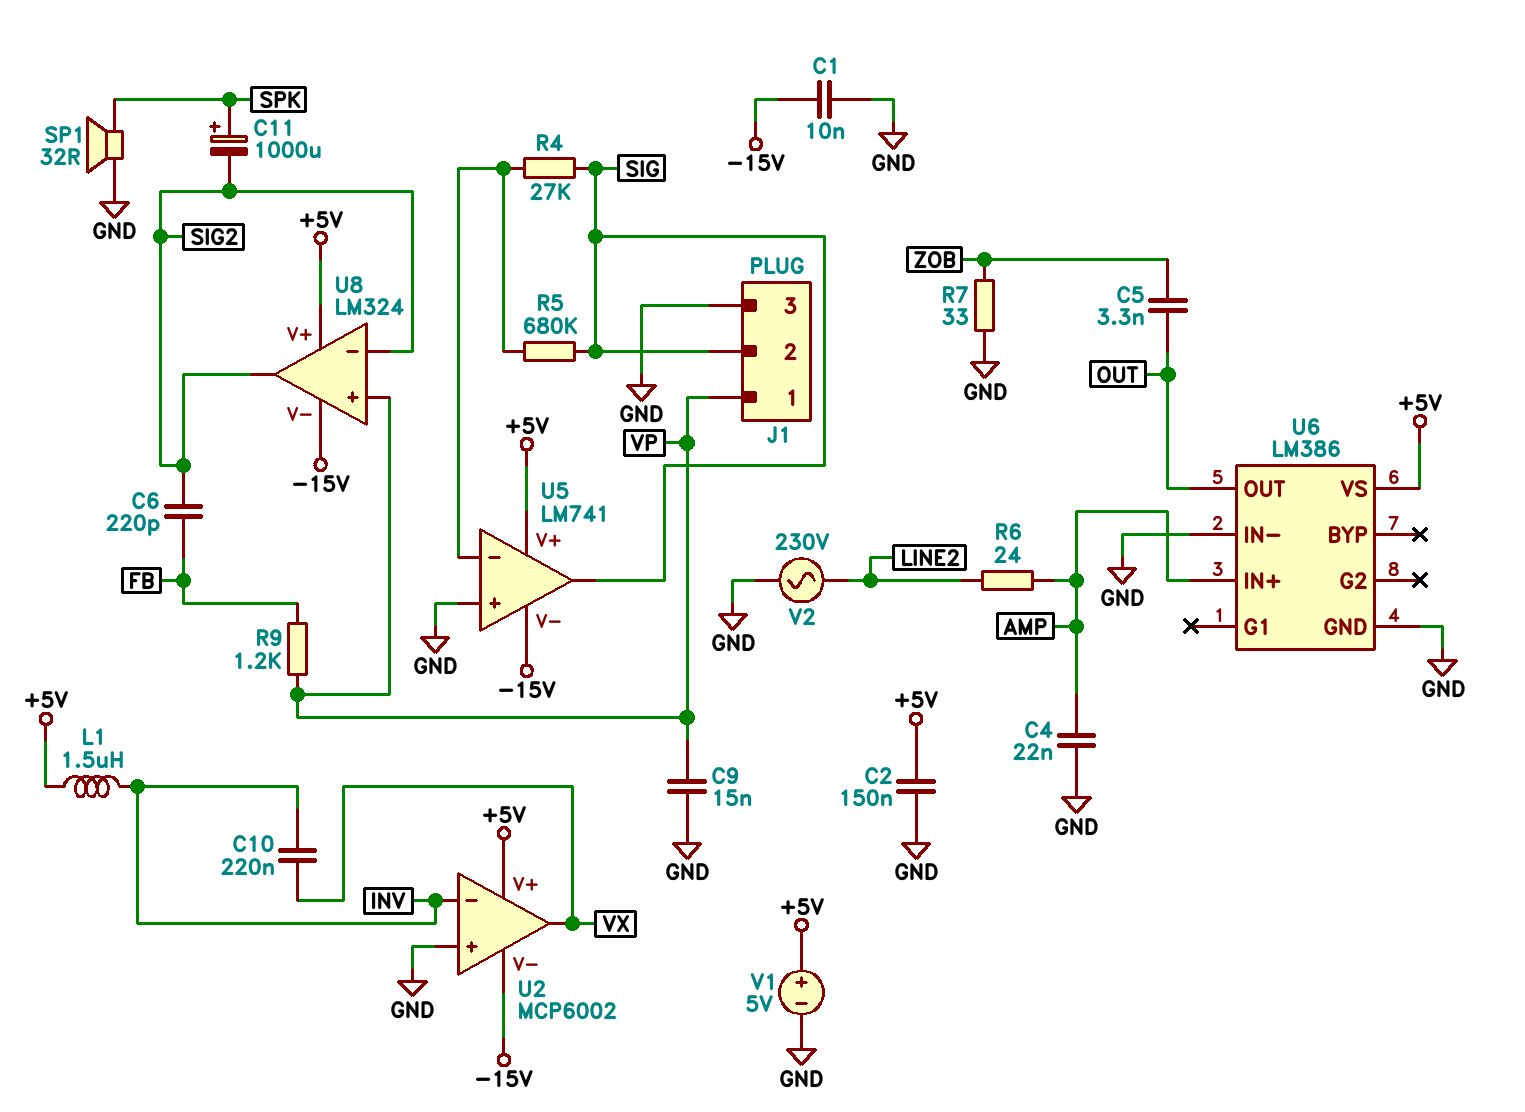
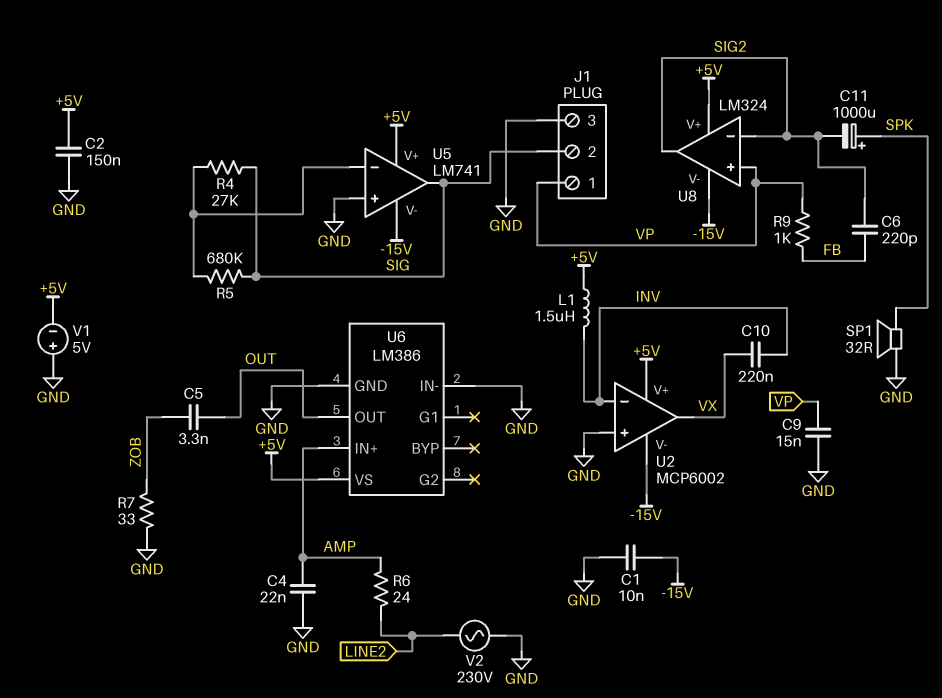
R9: 1.2k (FB, VP) -> 1k (FB, VP)
V1: 5V (plus +5V, minus GND) -> 5V (plus GND, minus +5V)

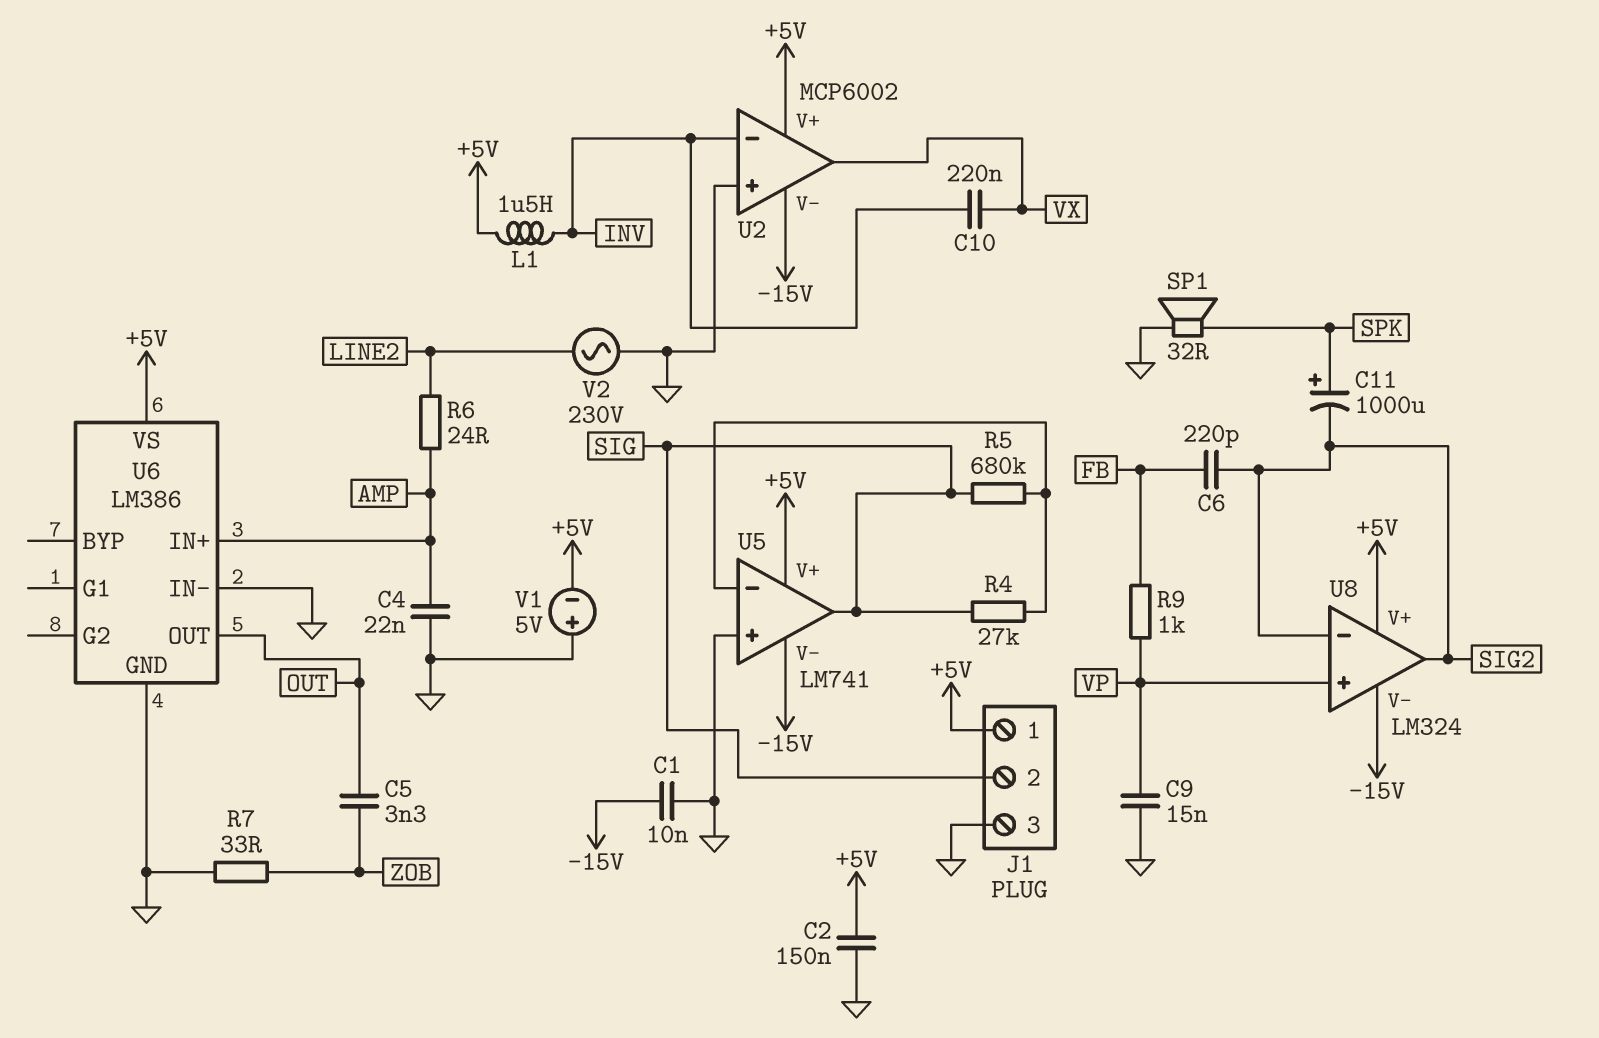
J1 pin 1: VP -> +5V

